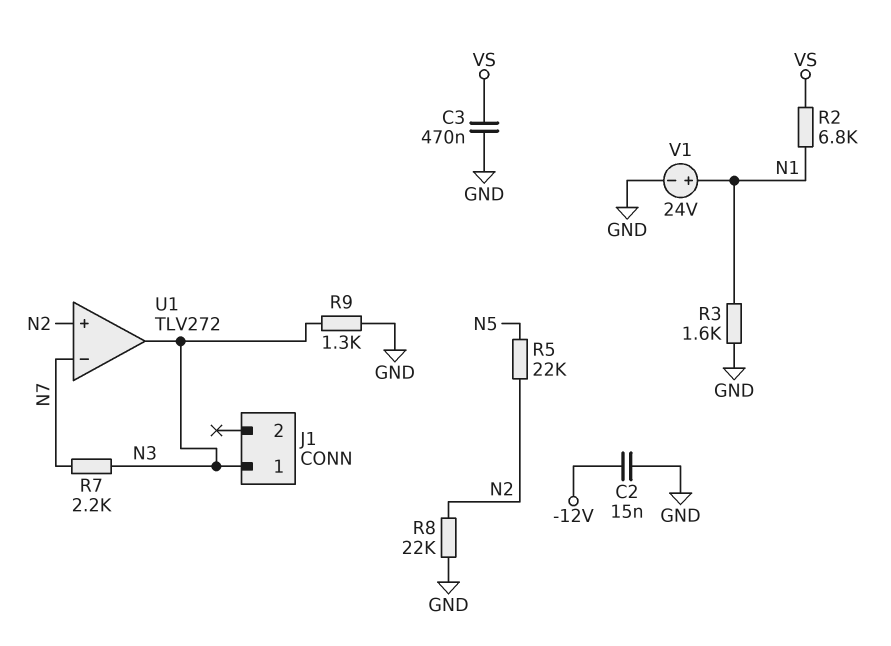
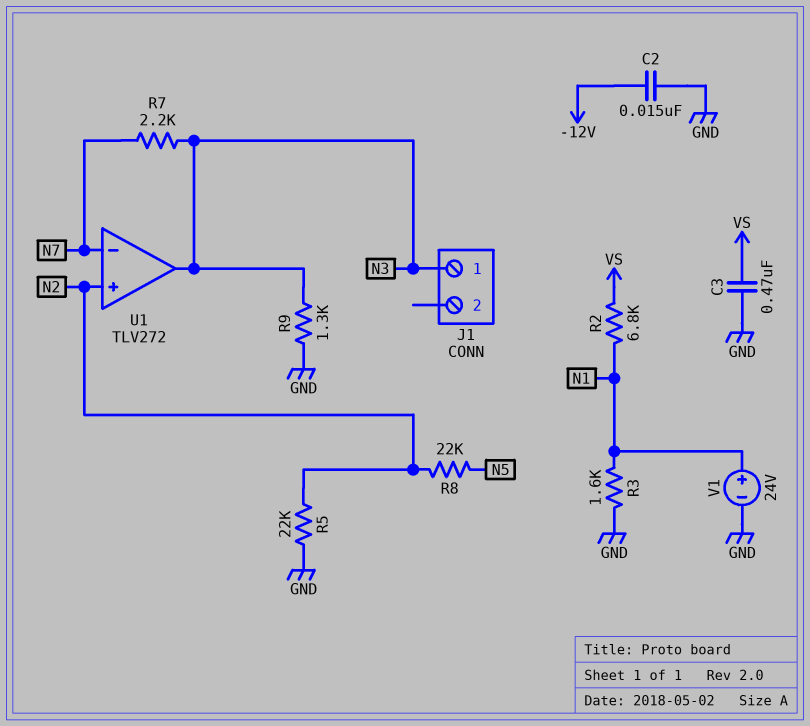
R5: 22k (N2, N5) -> 22k (GND, N2)
R8: 22k (GND, N2) -> 22k (N2, N5)

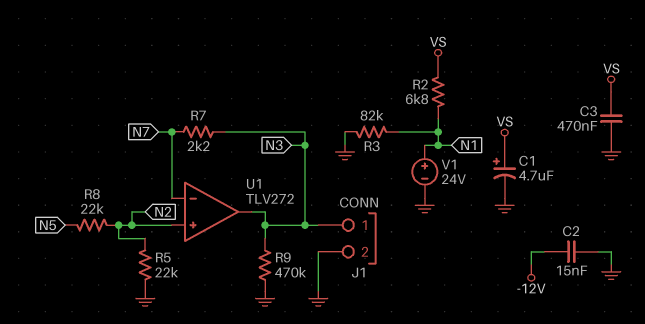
C1: none -> 4.7uF (plus VS, minus GND)
J1 pin 2: none -> GND
R3: 1.6k (GND, N1) -> 82k (GND, N1)
R9: 1.3k (GND, N3) -> 470k (GND, N3)

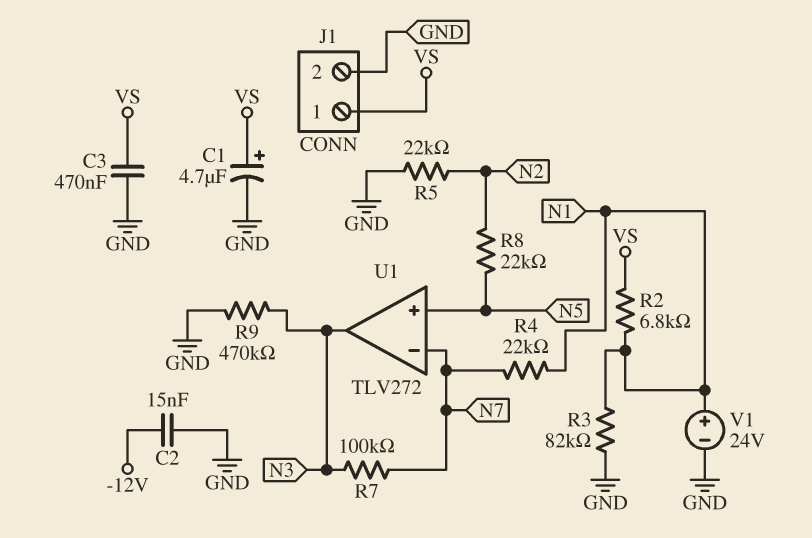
J1 pin 1: N3 -> VS
R4: none -> 22k (N1, N7)
R7: 2.2k (N3, N7) -> 100k (N3, N7)
U1 pin in+: N2 -> N5

